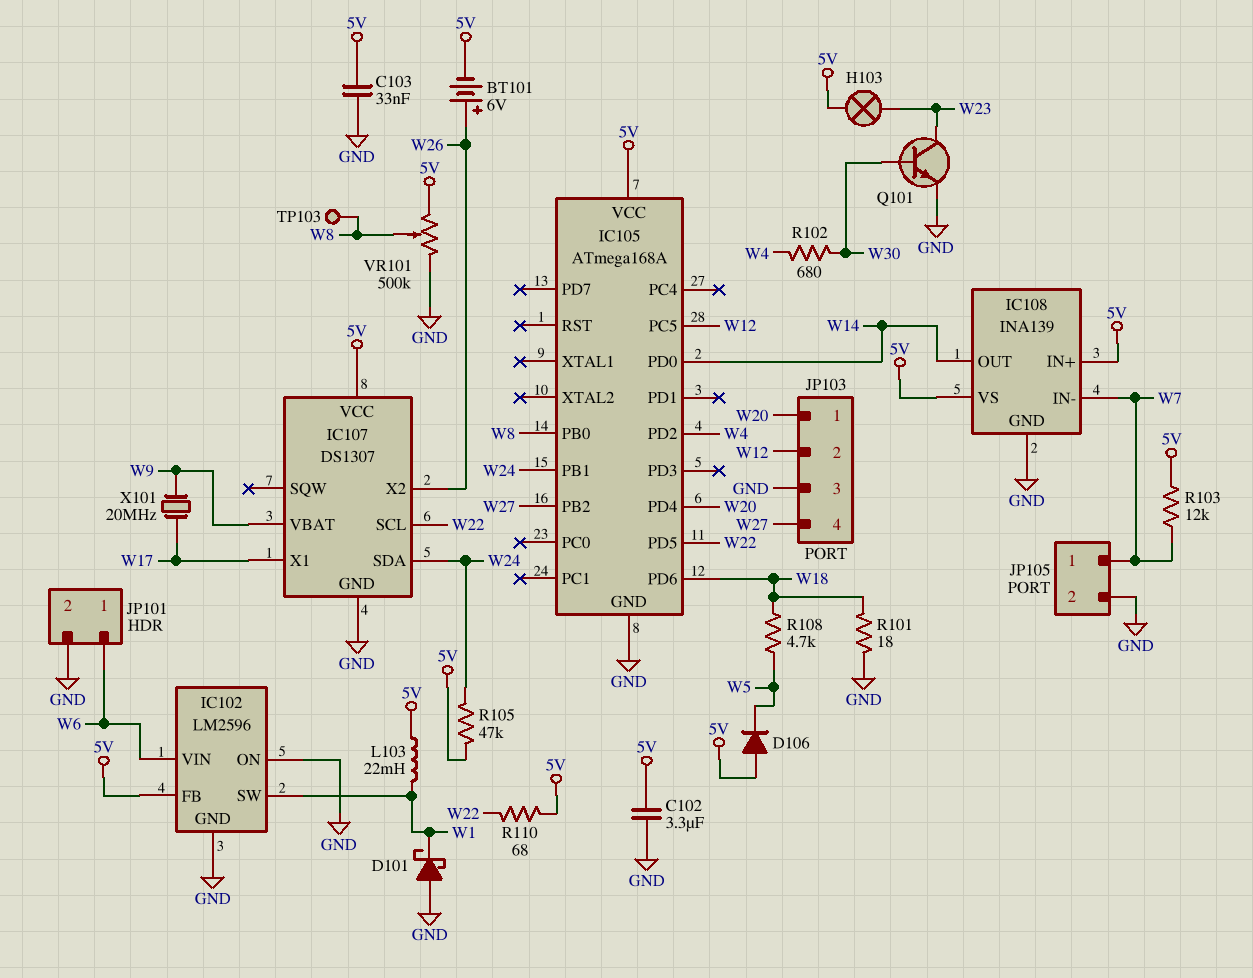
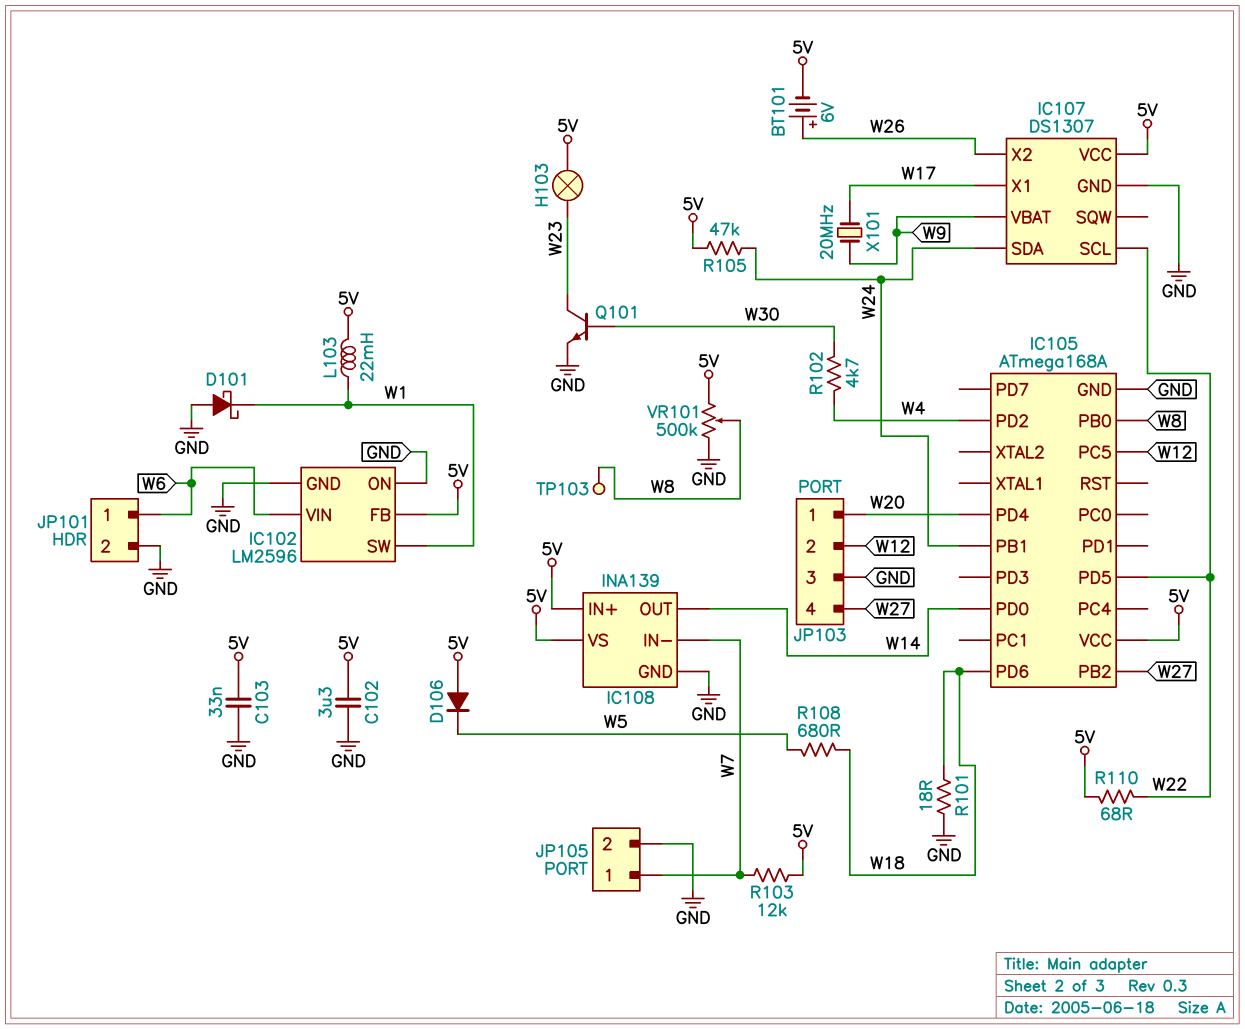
R102: 680 (W4, W30) -> 4.7k (W4, W30)
R108: 4.7k (W5, W18) -> 680 (W5, W18)

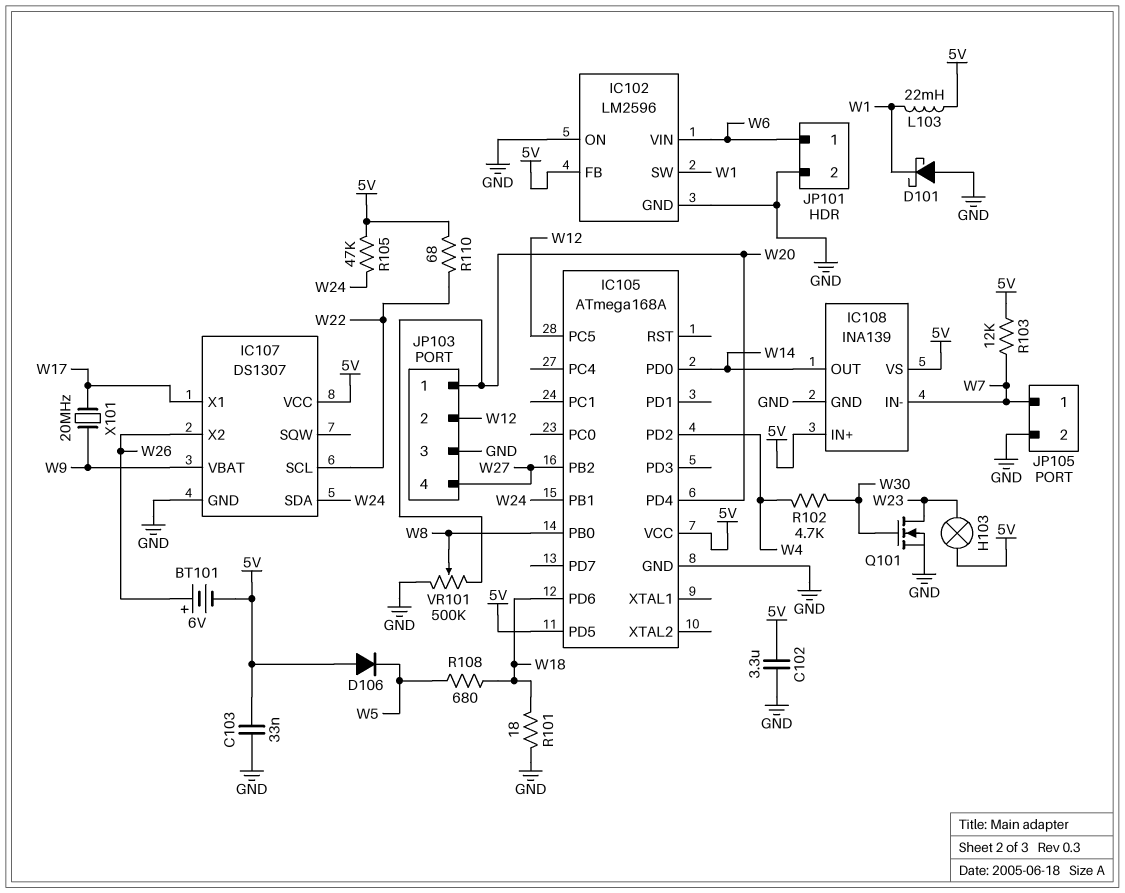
IC105 pin PD5: W22 -> 5V
Q101: NPN (B W30, C W23, E GND) -> NMOS (G W30, D W23, S GND)
TP103: test point (W8) -> none
VR101: 500k (5V, GND, wiper W8) -> 500k (GND, W20, wiper W8)

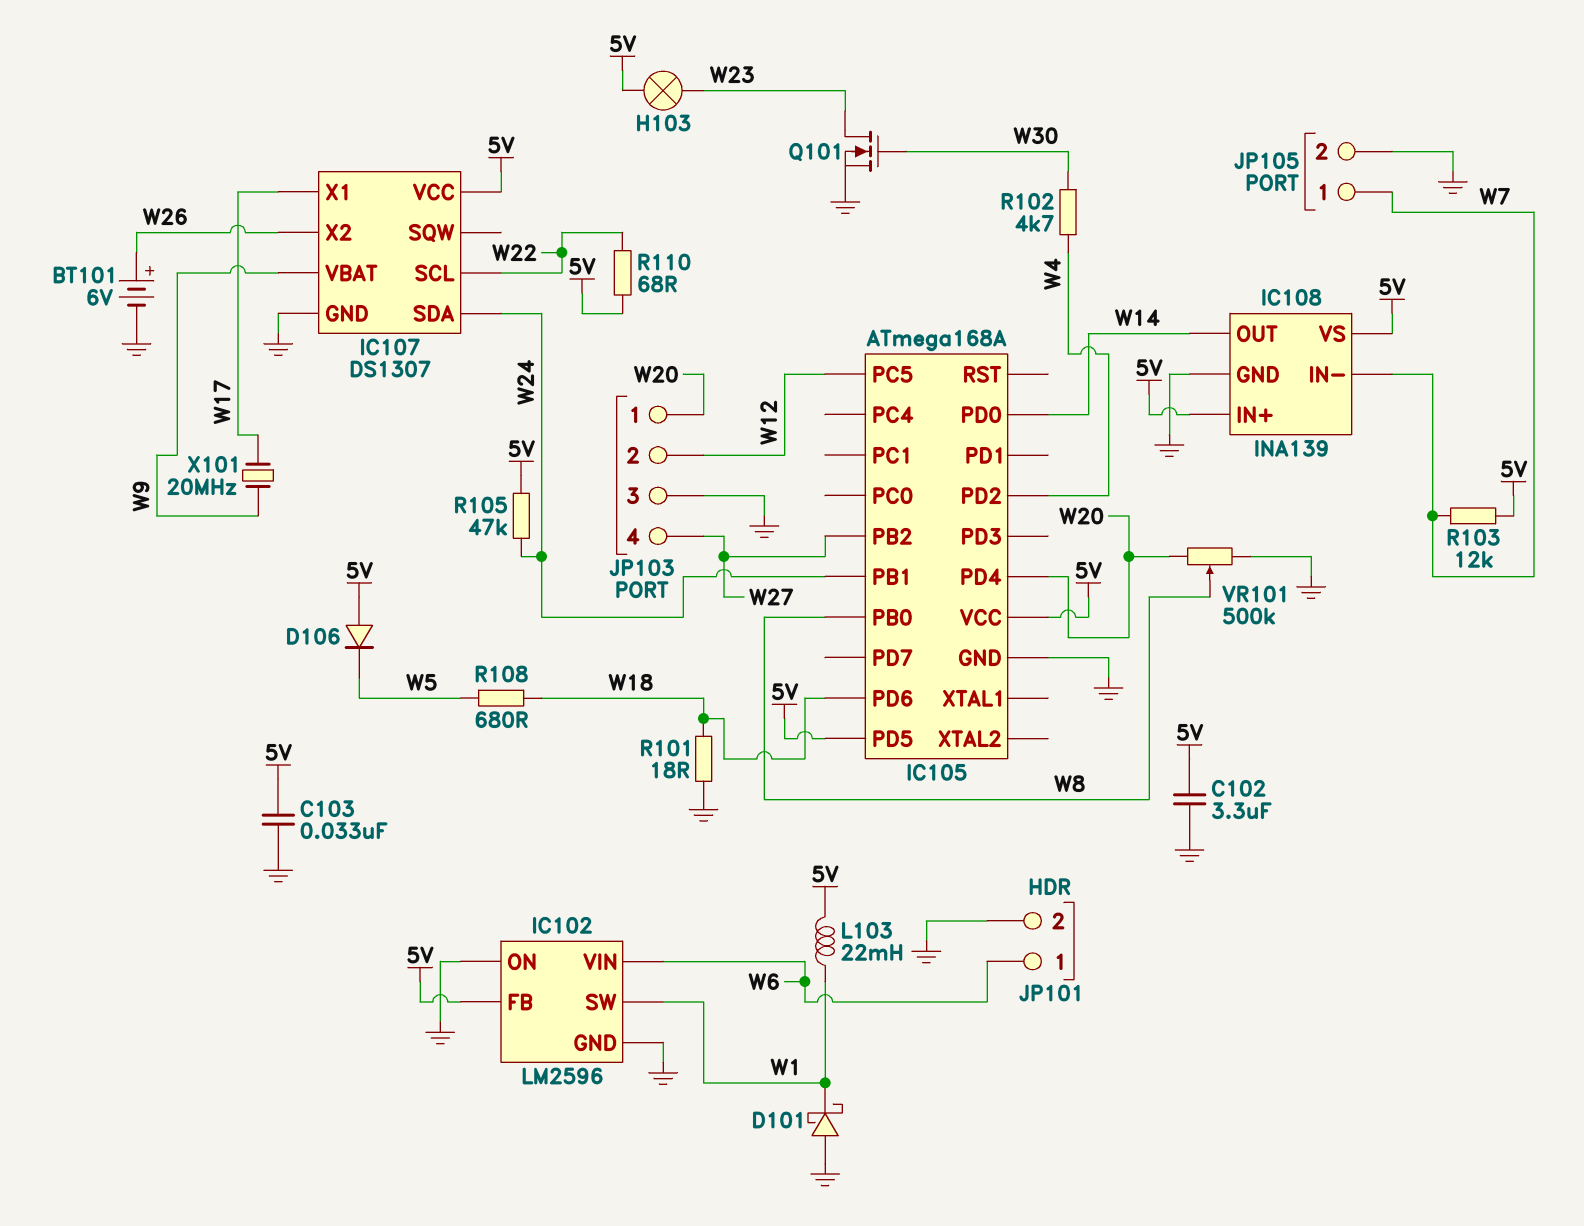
BT101: 6V (plus W26, minus 5V) -> 6V (plus W26, minus GND)

